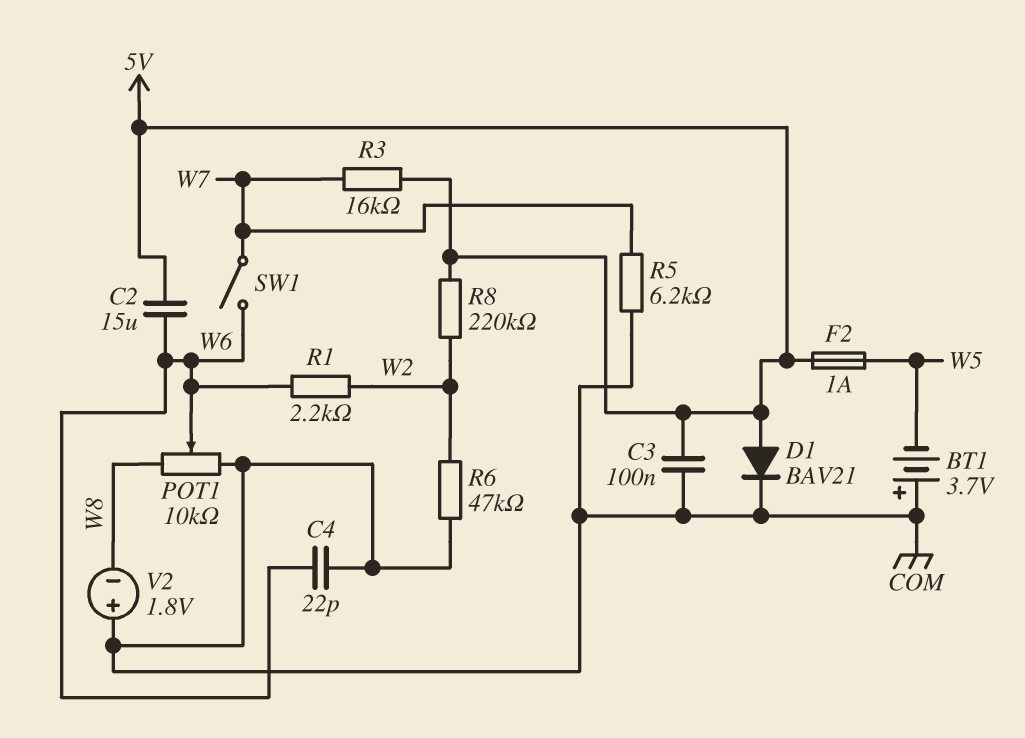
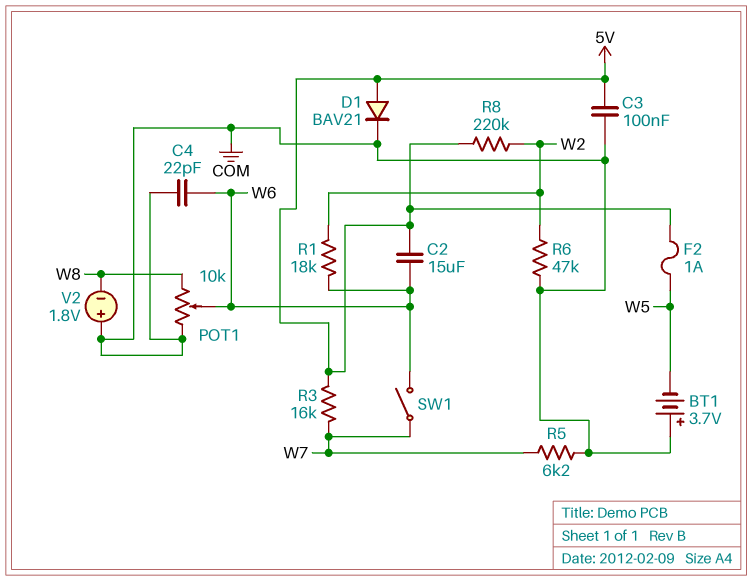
R1: 2.2k (W2, W6) -> 18k (W2, W6)

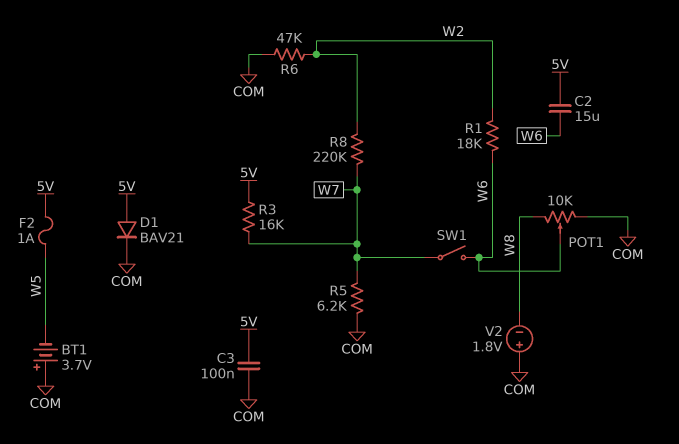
C4: 22pF (COM, W6) -> none
R8: 220k (5V, W2) -> 220k (W2, W7)

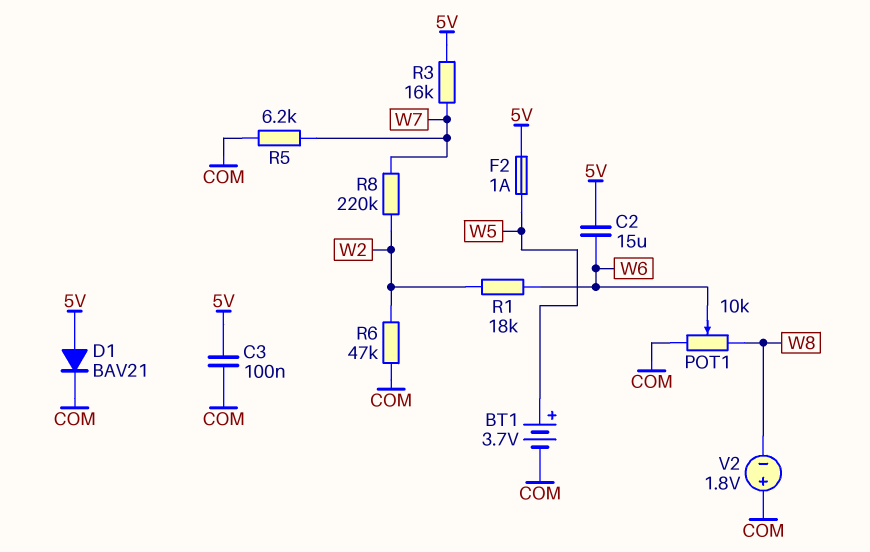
BT1: 3.7V (plus COM, minus W5) -> 3.7V (plus W5, minus COM)
SW1: switch (W6, W7) -> none

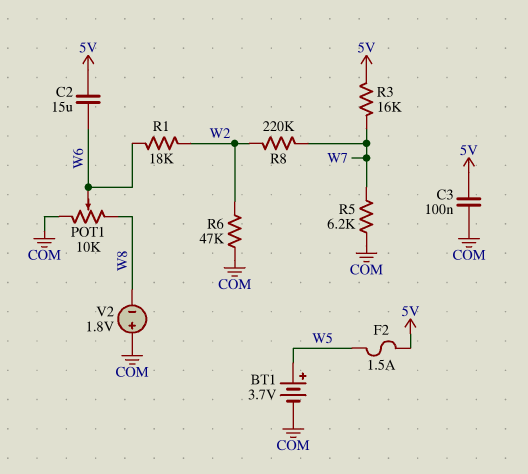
D1: diode BAV21 (A 5V, K COM) -> none
F2: 1A (5V, W5) -> 1.5A (5V, W5)

